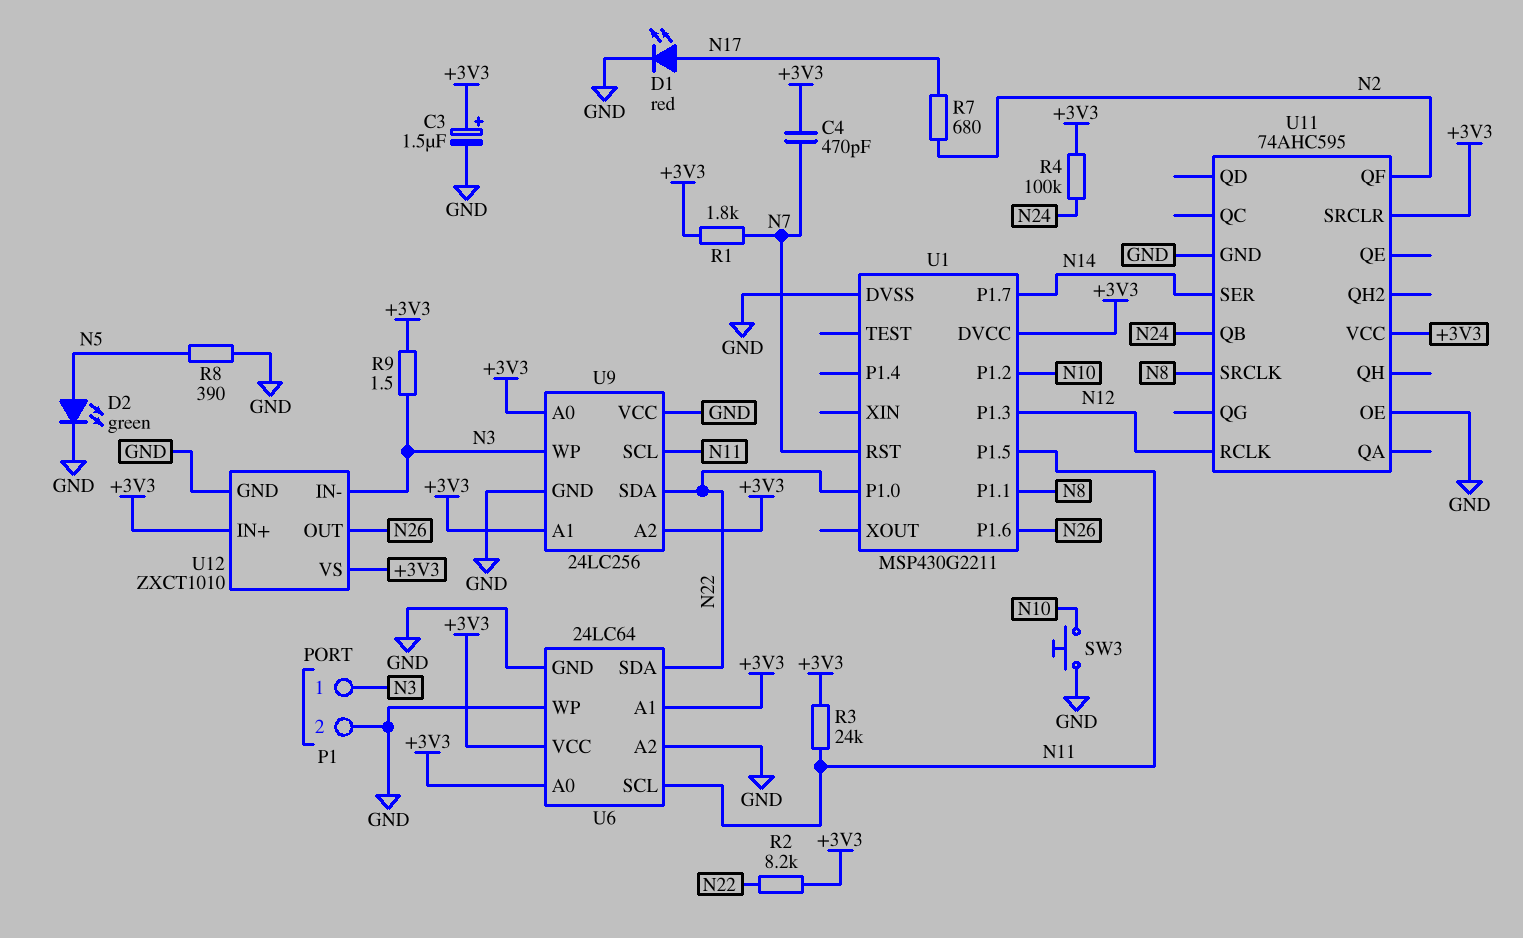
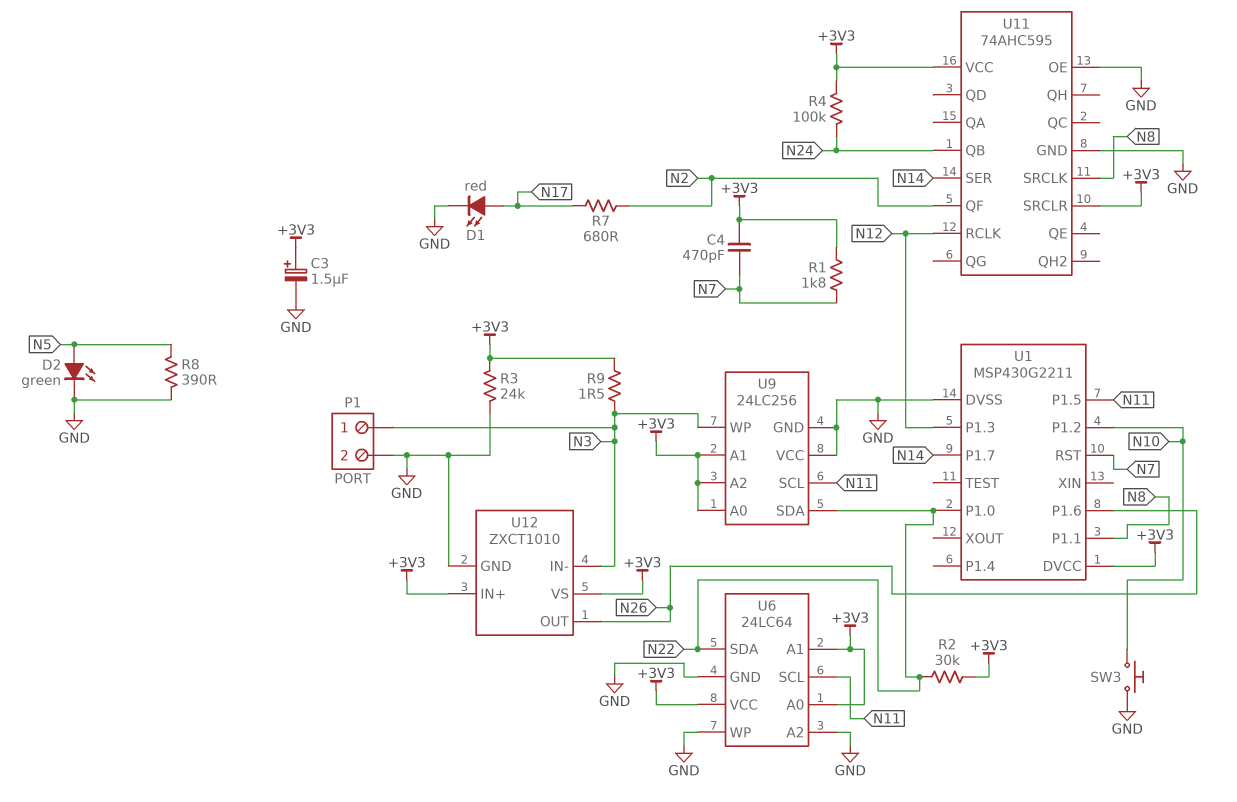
R2: 8.2k (+3V3, N22) -> 30k (+3V3, N22)
R3: 24k (+3V3, N11) -> 24k (+3V3, GND)

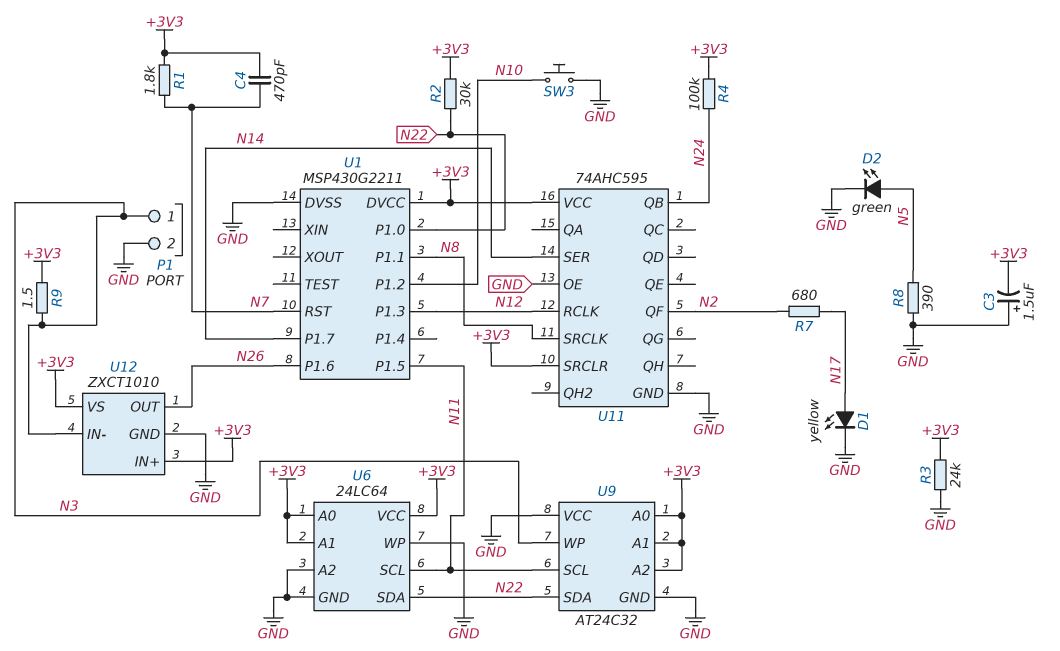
C3: 1.5uF (plus +3V3, minus GND) -> 1.5uF (plus GND, minus +3V3)
D1: LED red (A N17, K GND) -> LED yellow (A N17, K GND)
U9: 24LC256 -> AT24C32

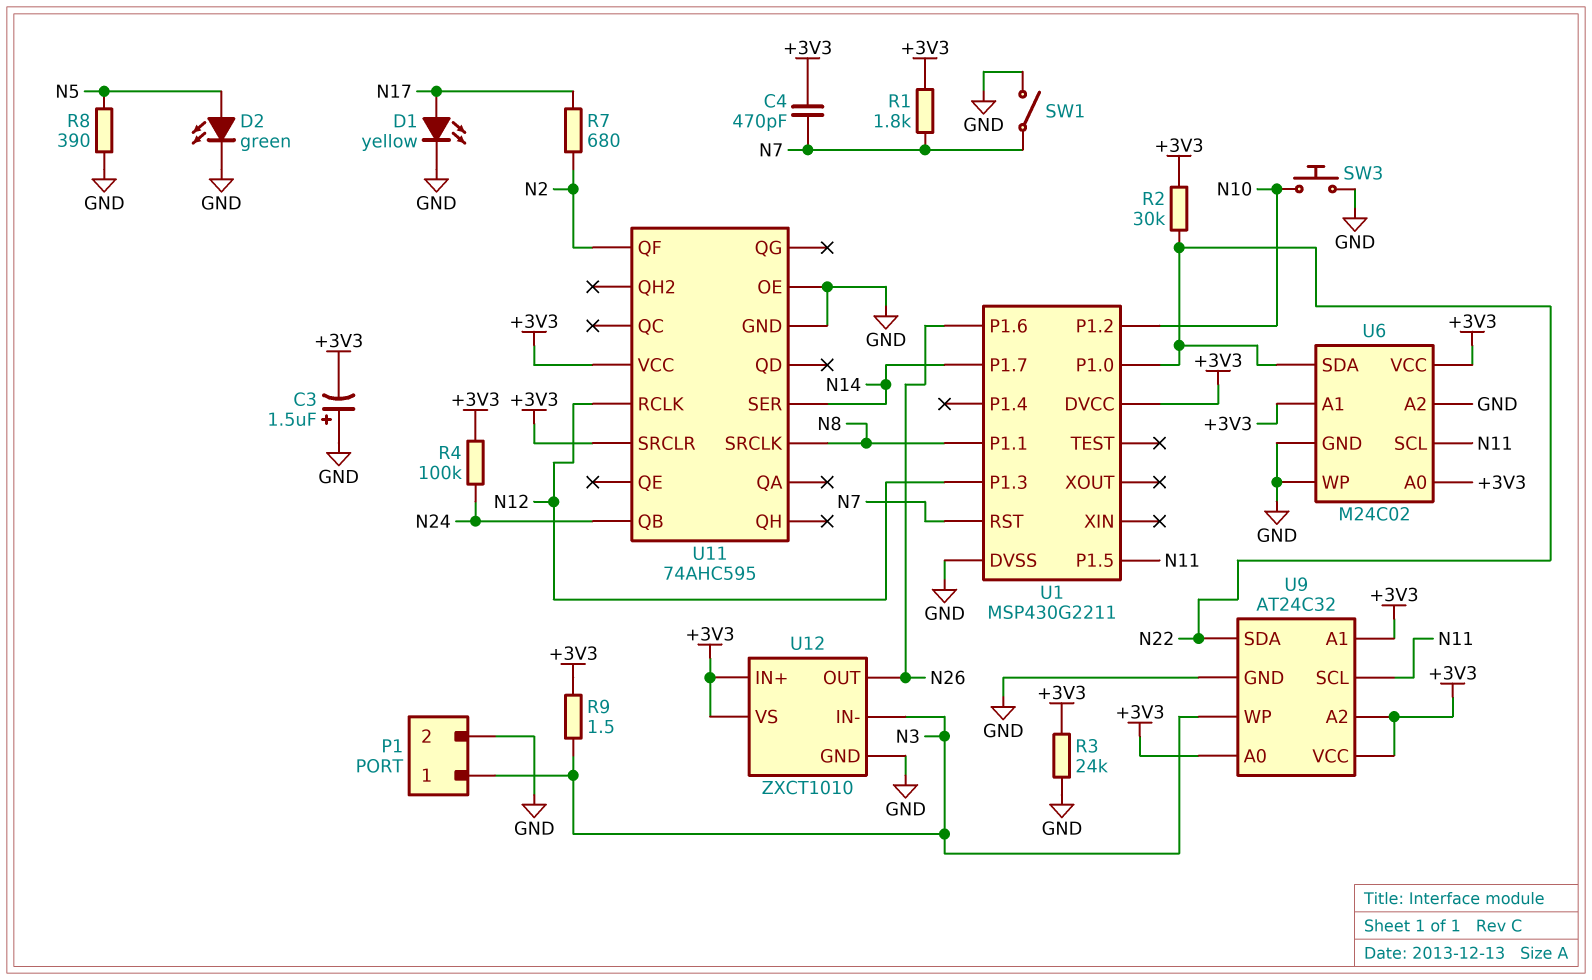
SW1: none -> switch (GND, N7)
U6: 24LC64 -> M24C02
U9 pin VCC: GND -> +3V3

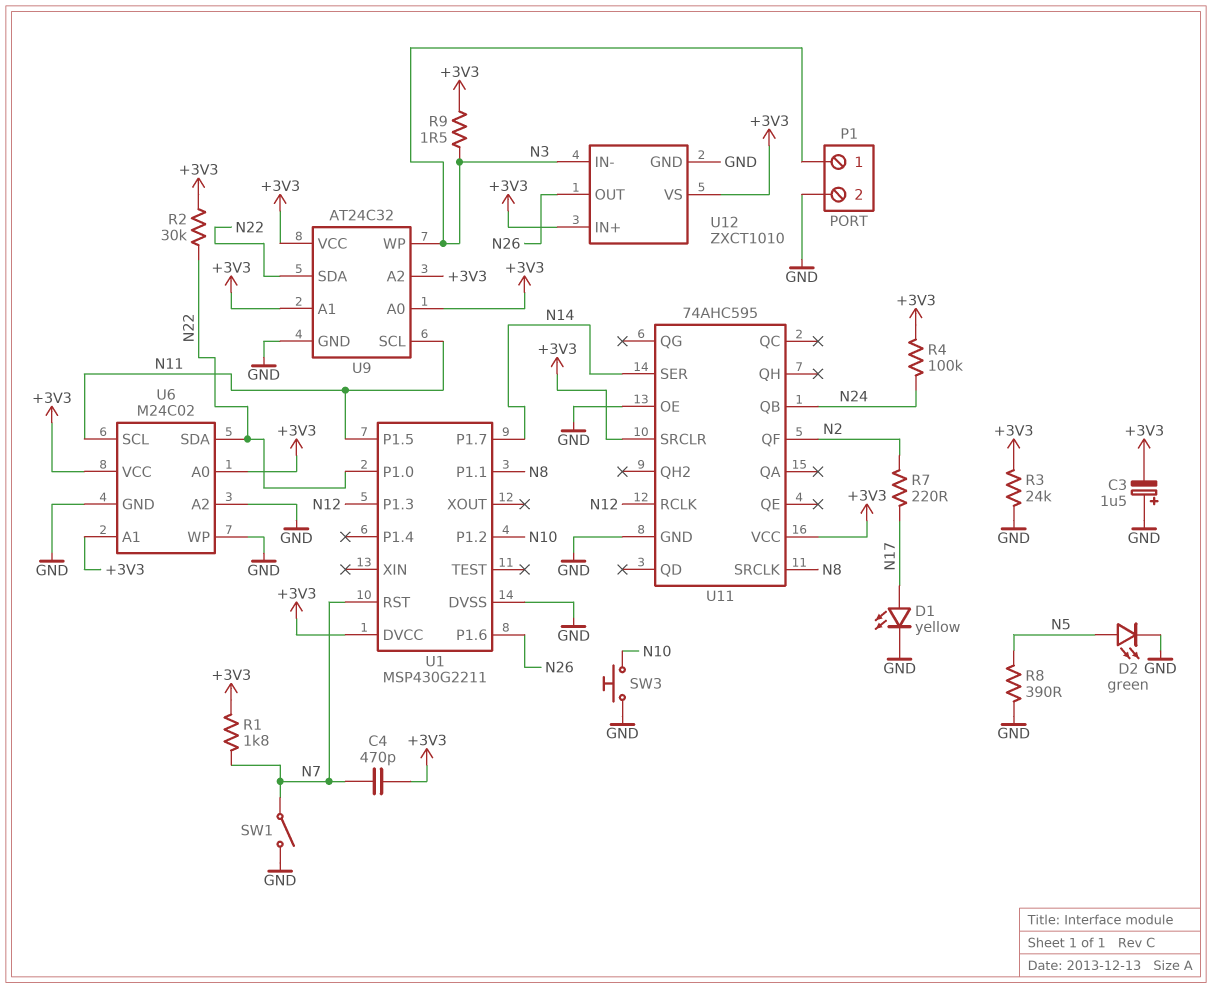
R7: 680 (N2, N17) -> 220 (N2, N17)

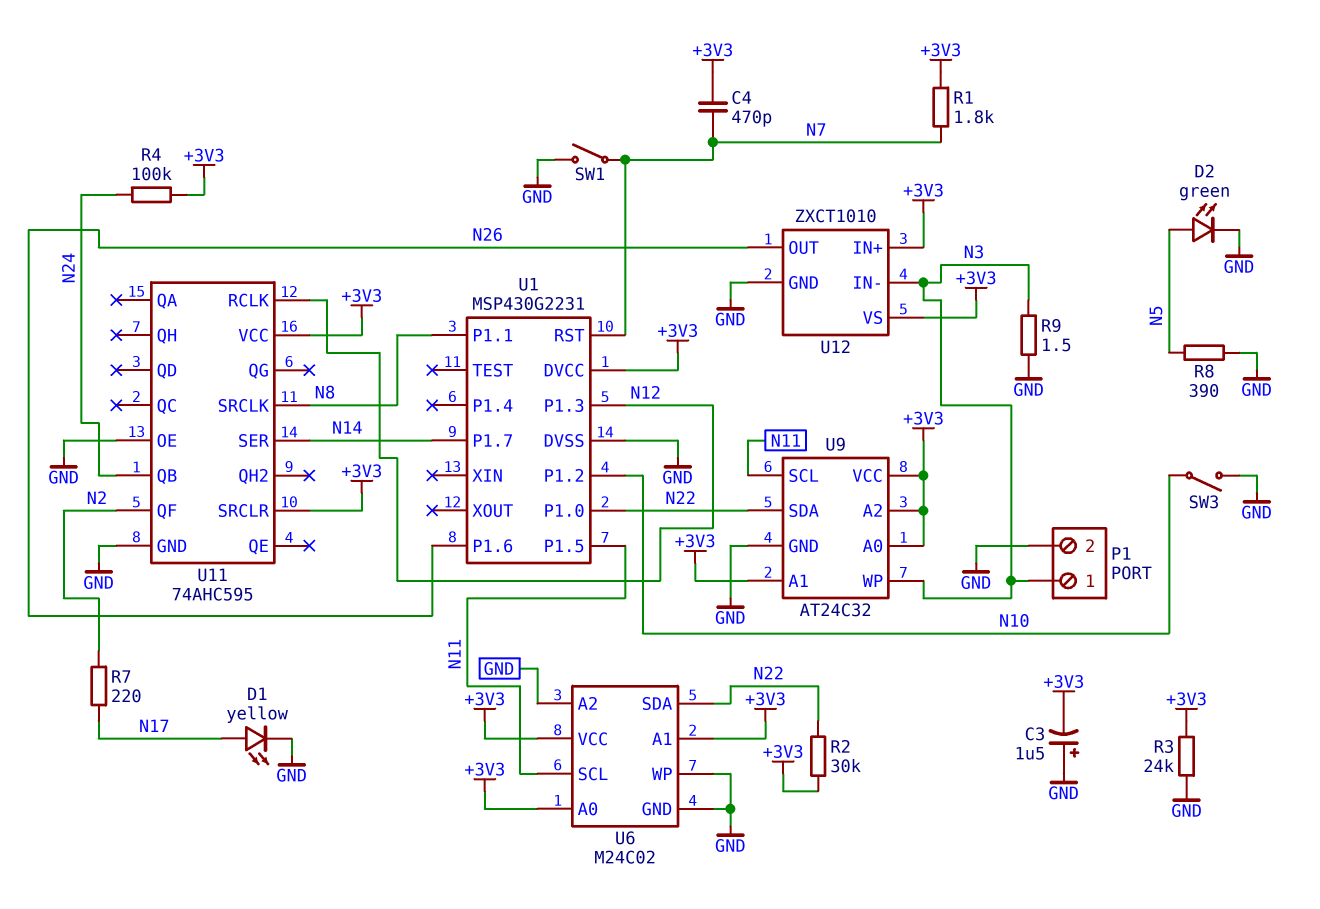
R9: 1.5 (+3V3, N3) -> 1.5 (GND, N3)
SW3: button (GND, N10) -> switch (GND, N10)
U1: MSP430G2211 -> MSP430G2231

